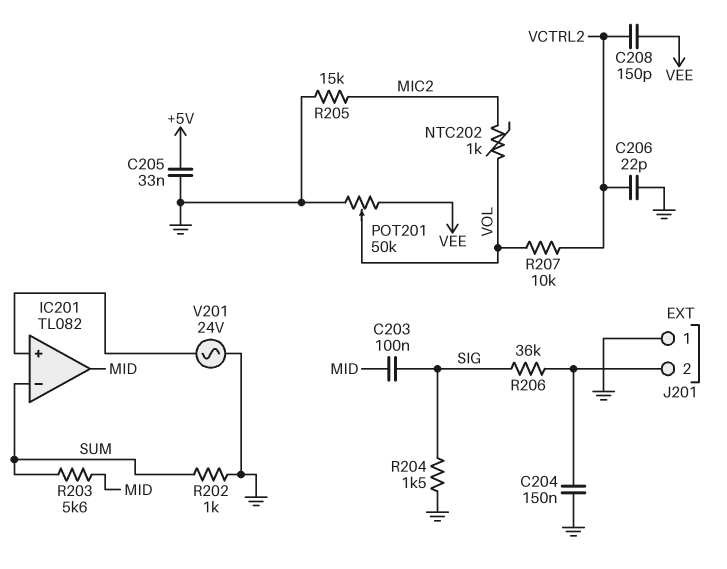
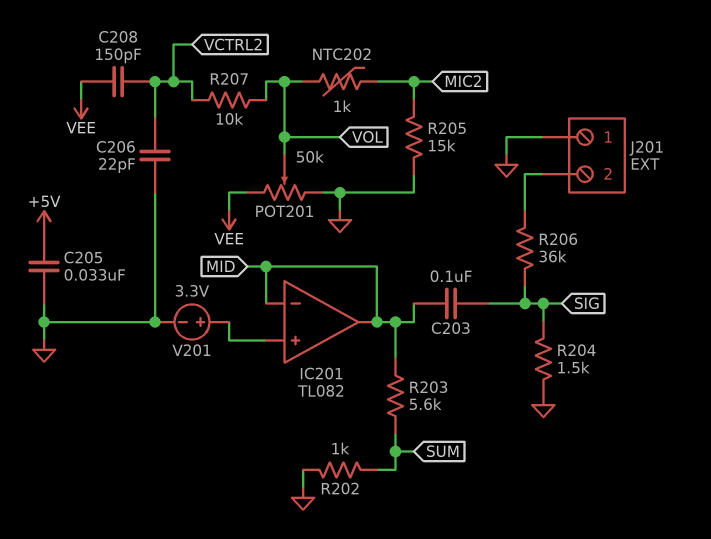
C204: 150nF (GND, J201/2) -> none
IC201 pin in-: SUM -> MID
V201: AC 24V (GND, IC201/in+) -> 3.3V (plus IC201/in+, minus GND)

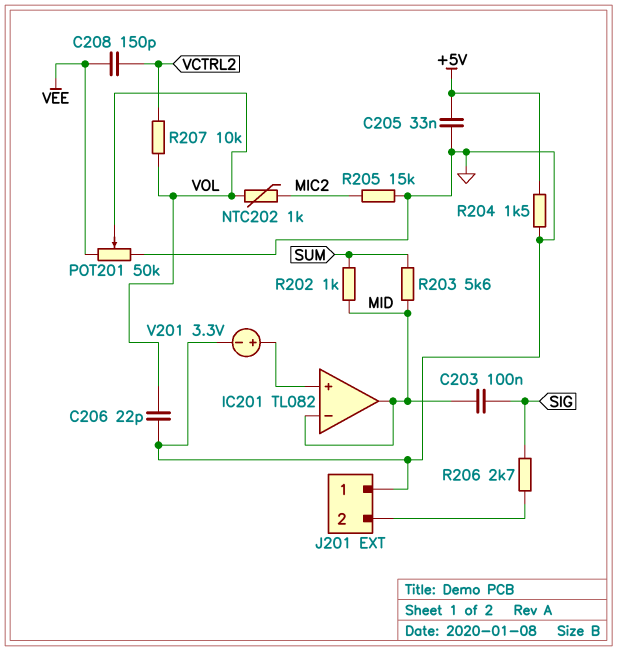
C206: 22pF (GND, VCTRL2) -> 22pF (GND, VOL)
R202: 1k (GND, SUM) -> 1k (MID, SUM)
R204: 1.5k (GND, SIG) -> 1.5k (+5V, GND)
R206: 36k (J201/2, SIG) -> 2.7k (J201/2, SIG)

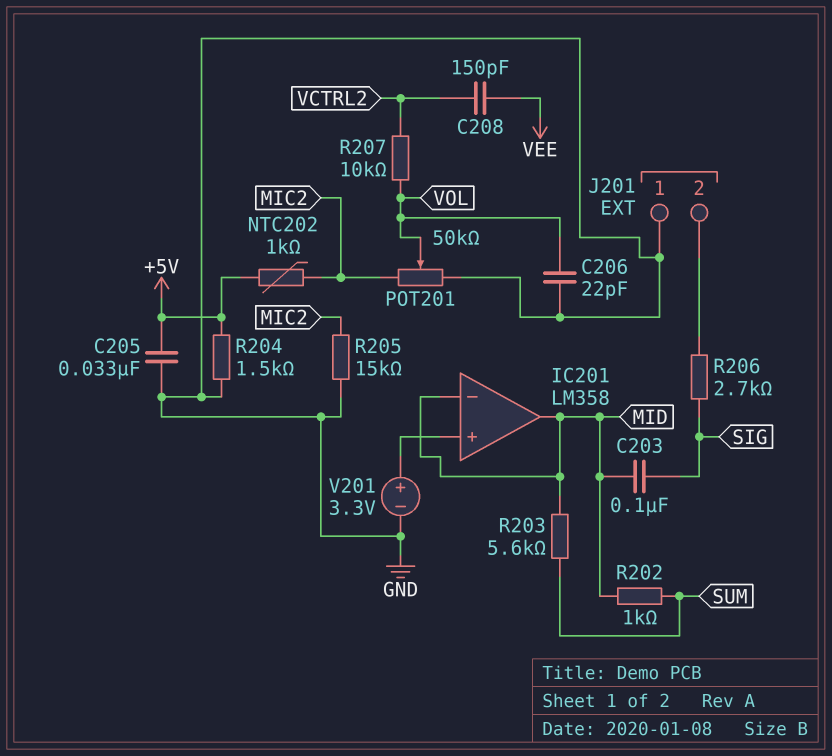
IC201: TL082 -> LM358
NTC202: 1k (MIC2, VOL) -> 1k (+5V, MIC2)
POT201: 50k (GND, VEE, wiper VOL) -> 50k (GND, MIC2, wiper VOL)

